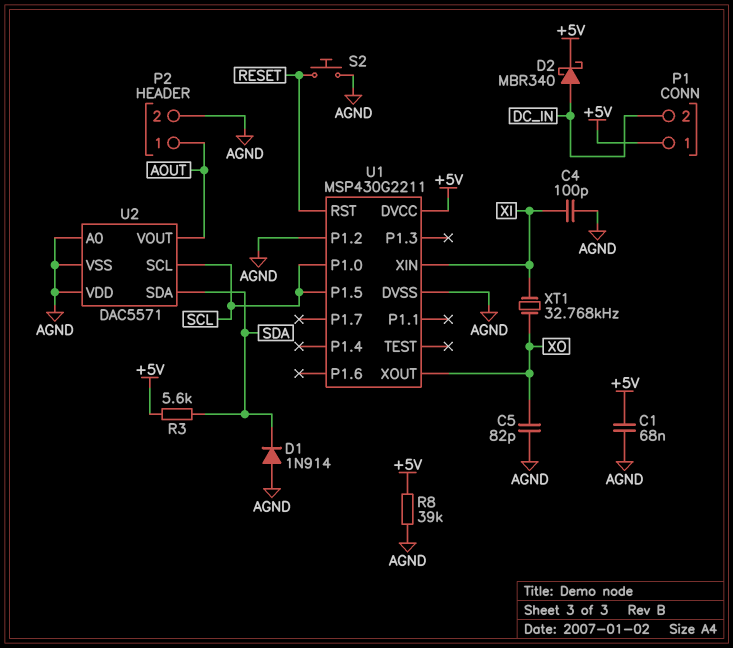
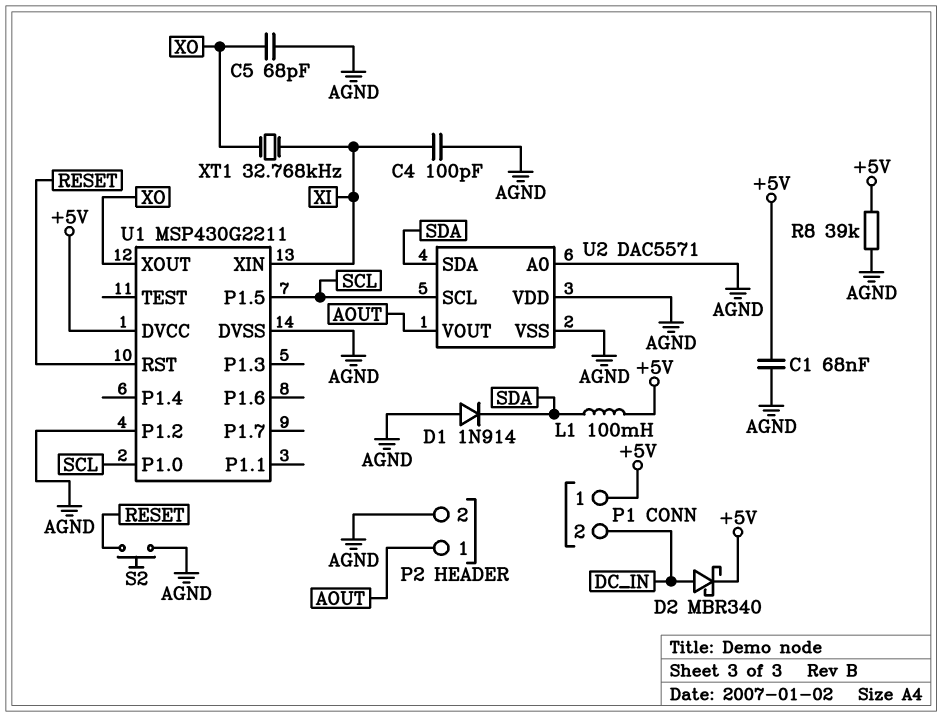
C5: 82pF (AGND, XO) -> 68pF (AGND, XO)
L1: none -> 100mH (+5V, SDA)
R3: 5.6k (+5V, SDA) -> none

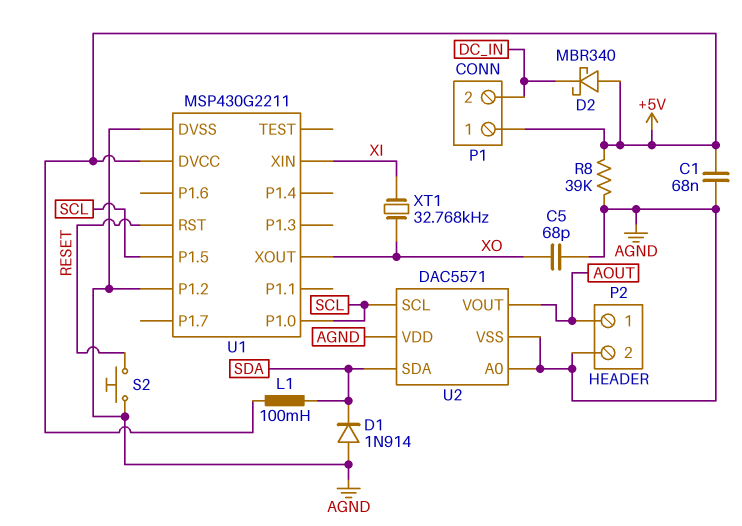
C4: 100pF (AGND, XI) -> none
D2: schottky MBR340 (A DC_IN, K +5V) -> schottky MBR340 (A +5V, K DC_IN)

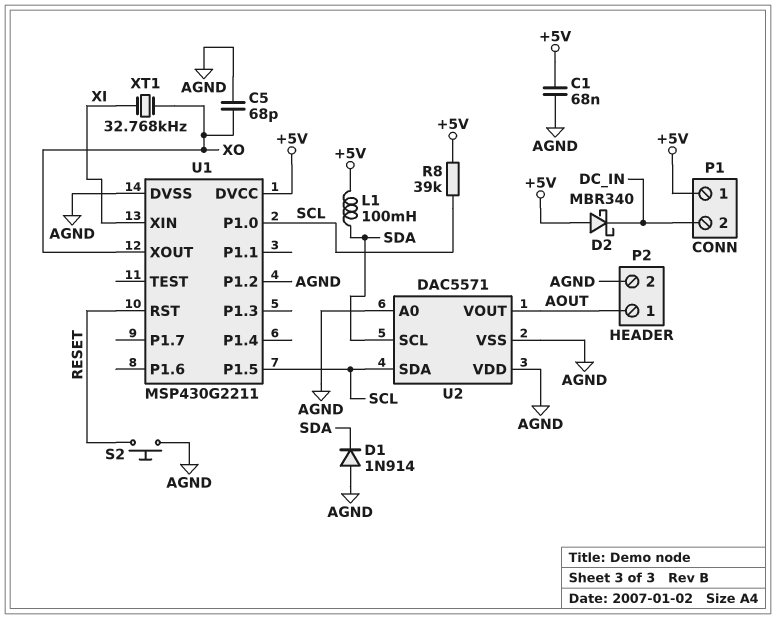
R8: 39k (+5V, AGND) -> 39k (+5V, SCL)
U2 pin SCL: SCL -> SDA
U2 pin SDA: SDA -> SCL

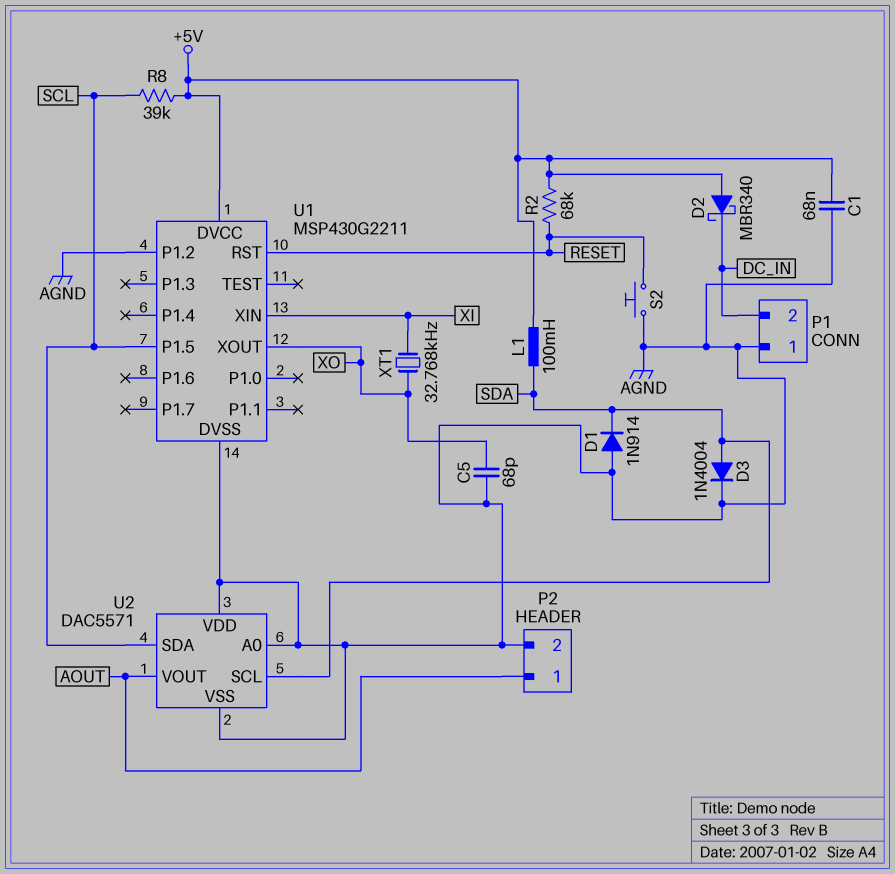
D3: none -> diode 1N4004 (A SDA, K AGND)
P1 pin 1: +5V -> AGND
R2: none -> 68k (+5V, RESET)
U1 pin P1.0: SCL -> none

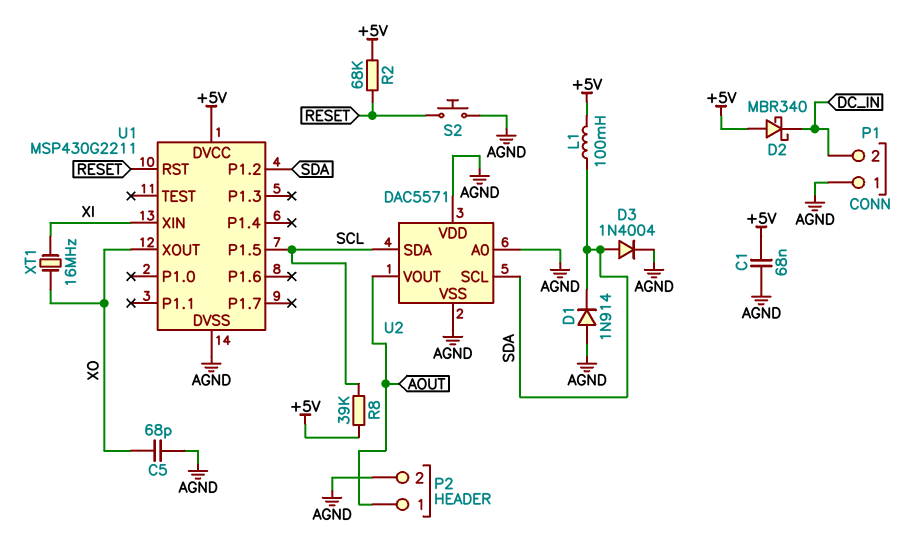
U1 pin P1.2: AGND -> SDA
XT1: 32.768kHz (XI, XO) -> 16MHz (XI, XO)

